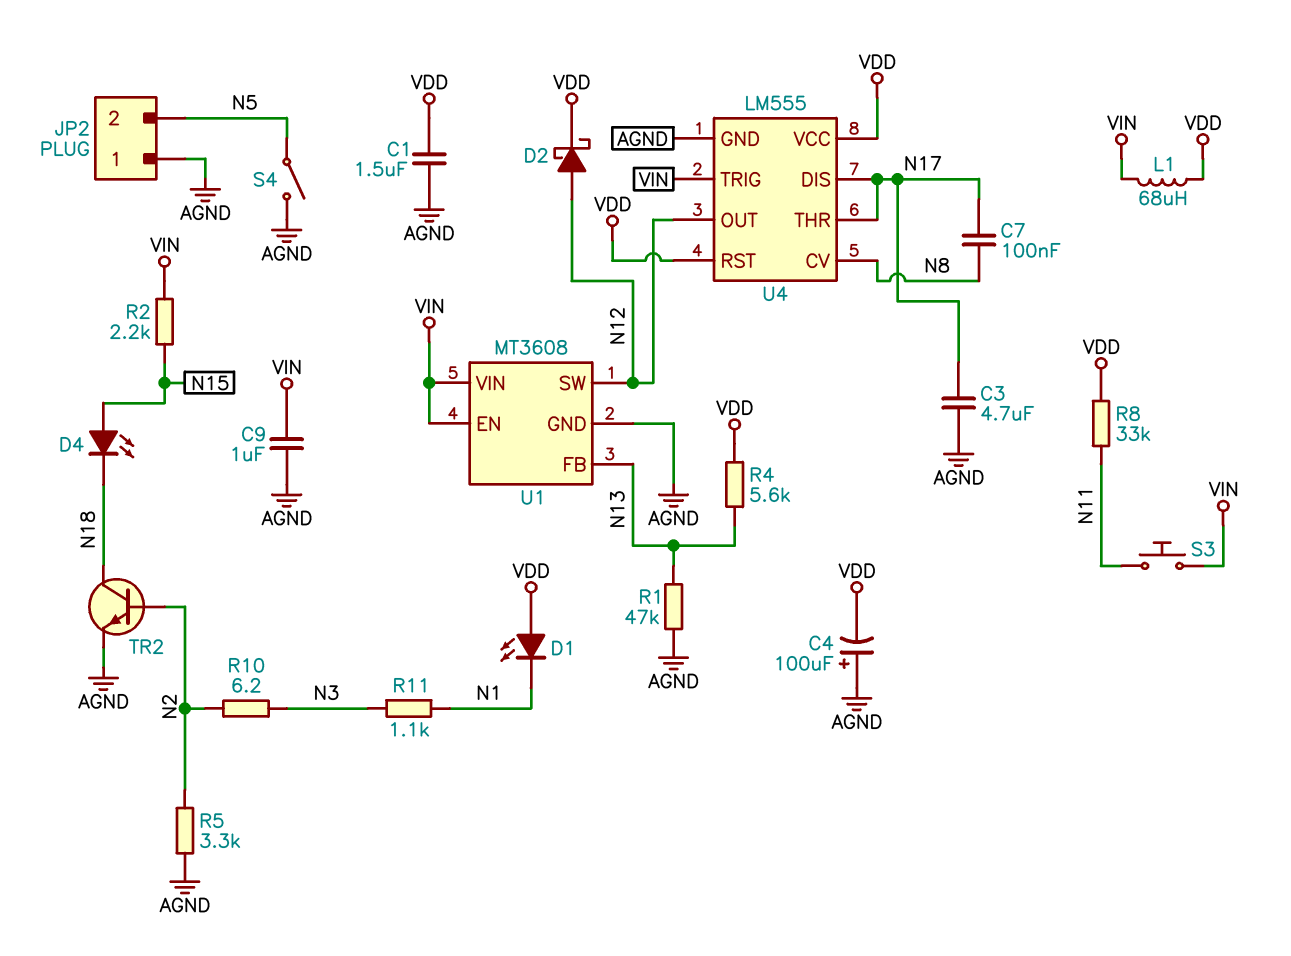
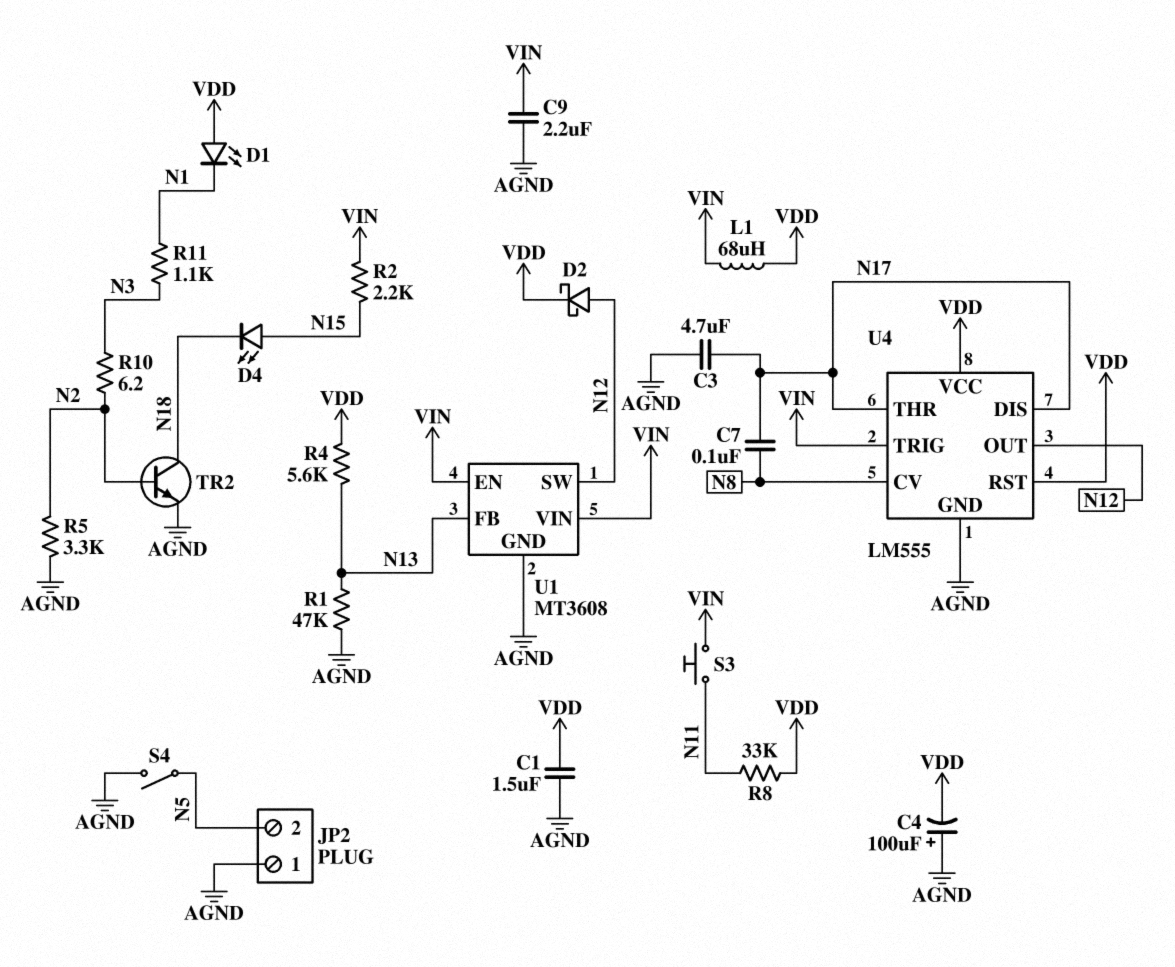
C9: 1uF (AGND, VIN) -> 2.2uF (AGND, VIN)

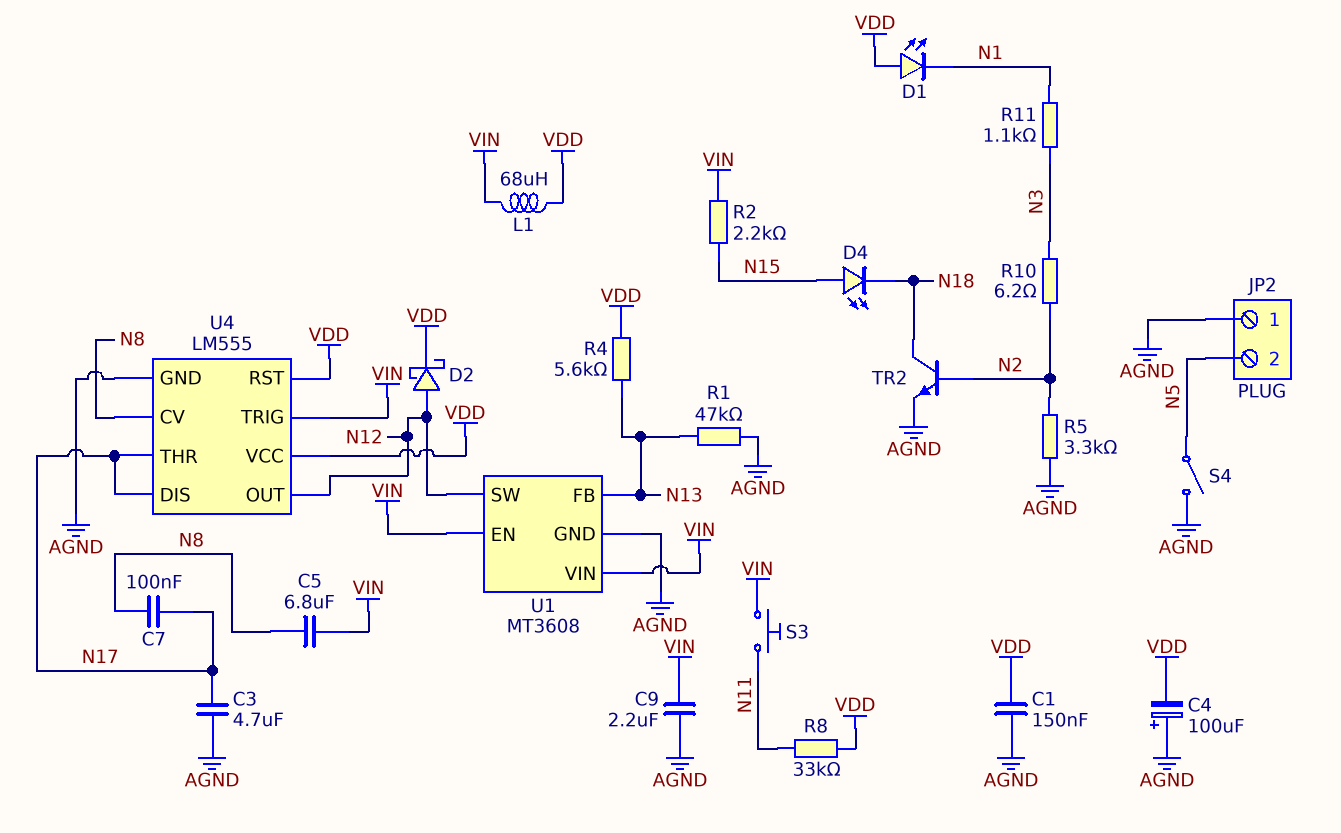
C1: 1.5uF (AGND, VDD) -> 150nF (AGND, VDD)
C5: none -> 6.8uF (N8, VIN)

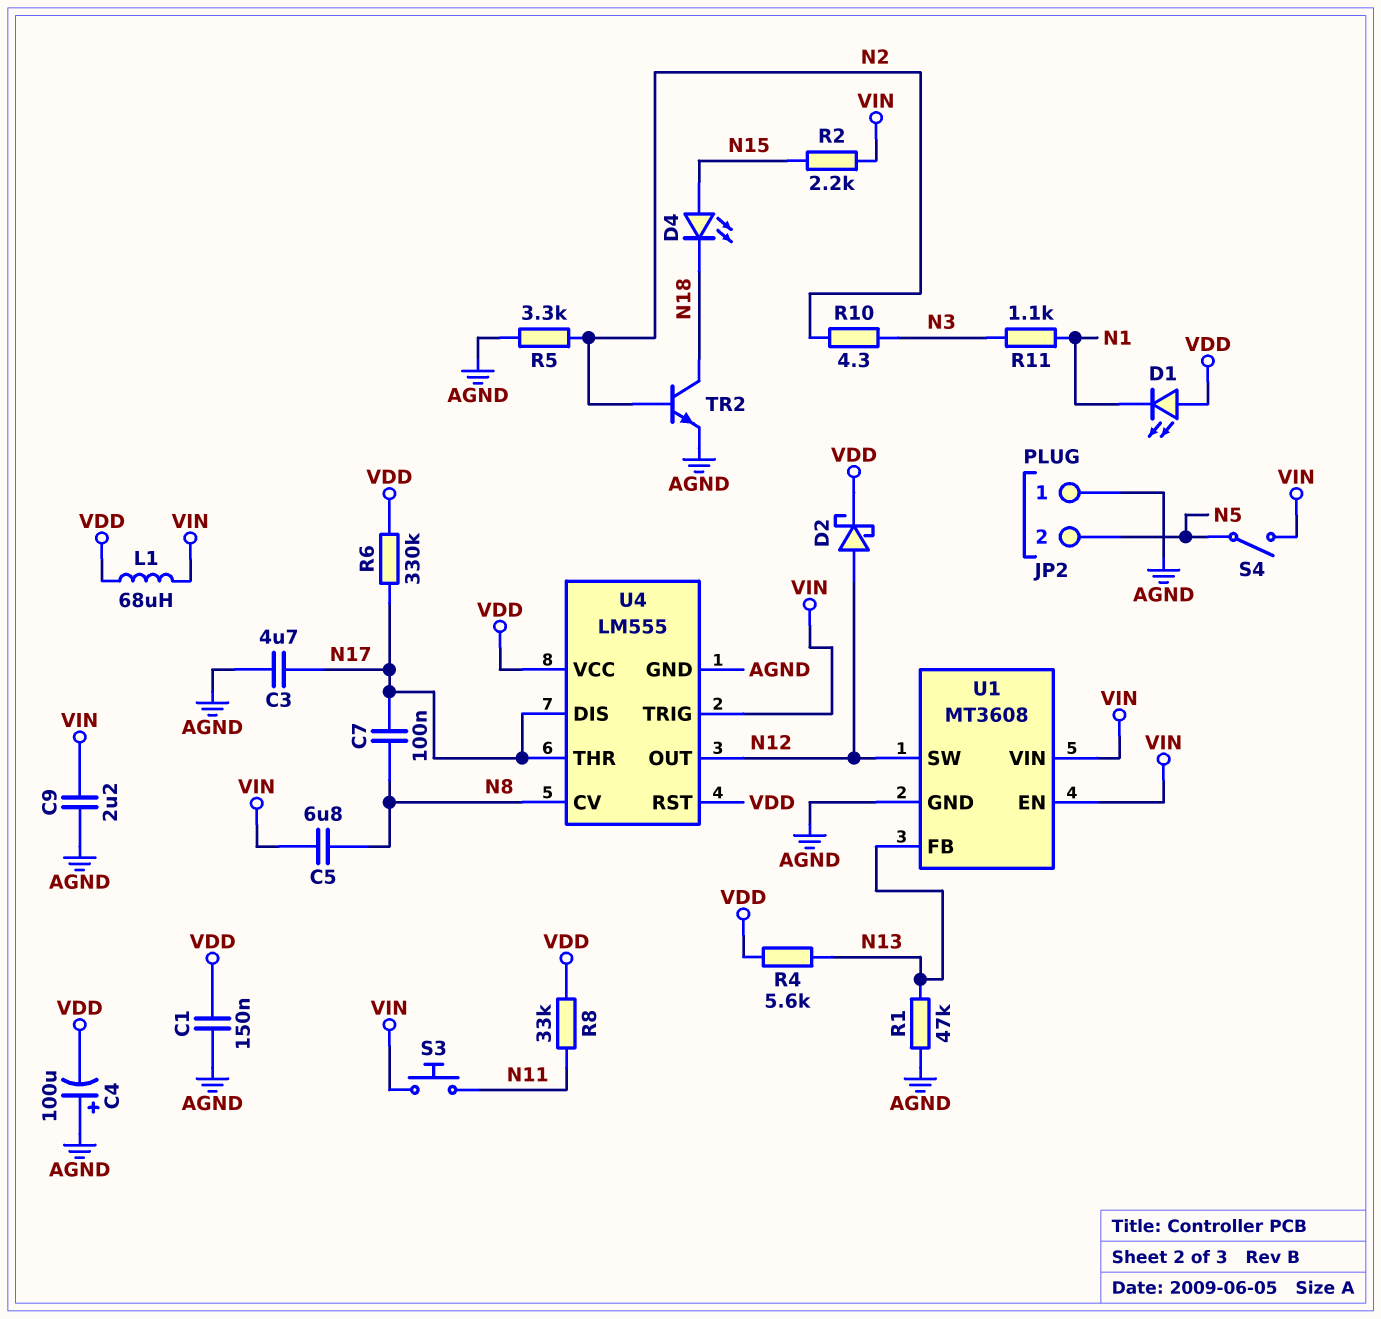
R6: none -> 330k (N17, VDD)
R10: 6.2 (N2, N3) -> 4.3 (N2, N3)
S4: switch (AGND, N5) -> switch (N5, VIN)

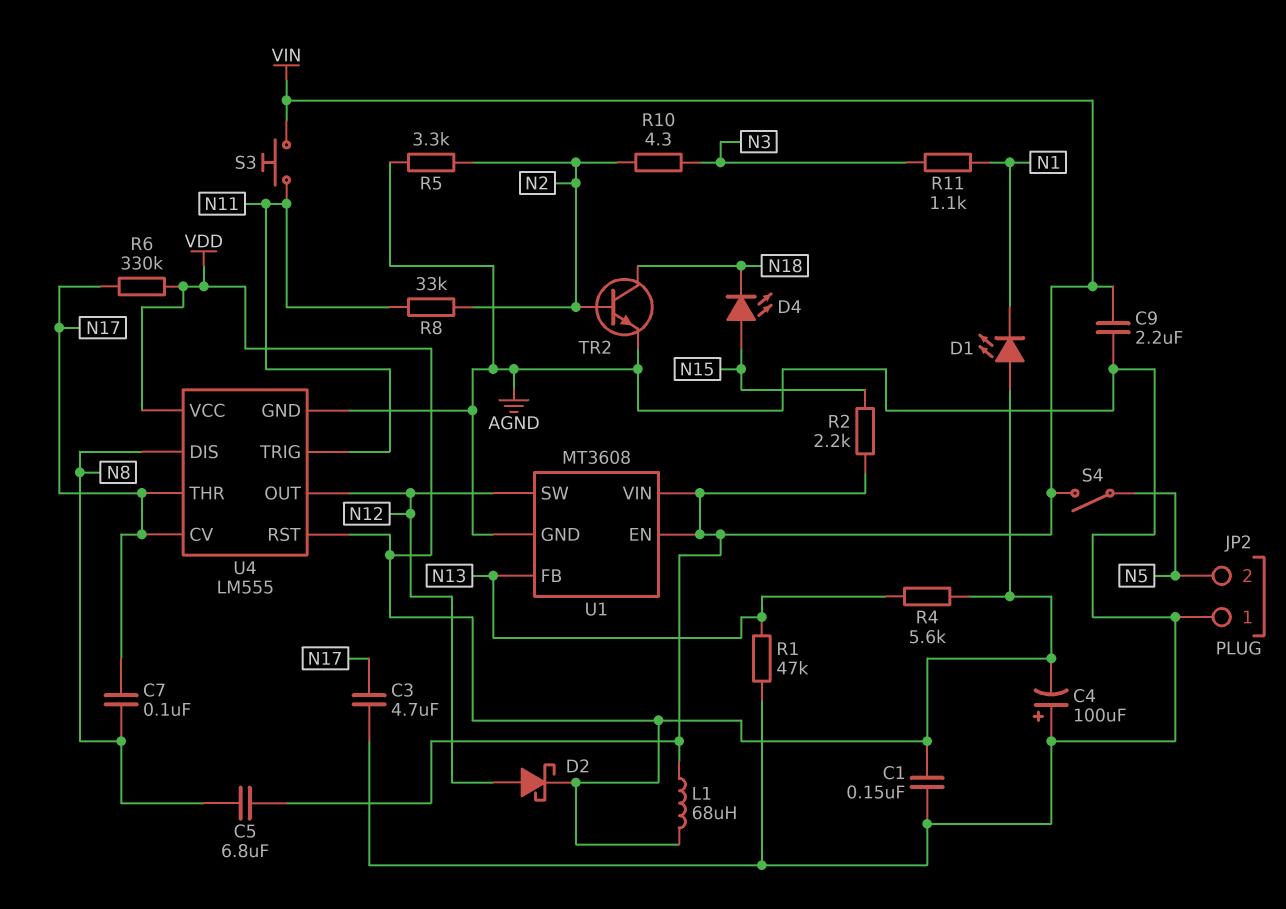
R8: 33k (N11, VDD) -> 33k (N2, N11)
U4 pin CV: N8 -> N17
U4 pin DIS: N17 -> N8
U4 pin TRIG: VIN -> N11

